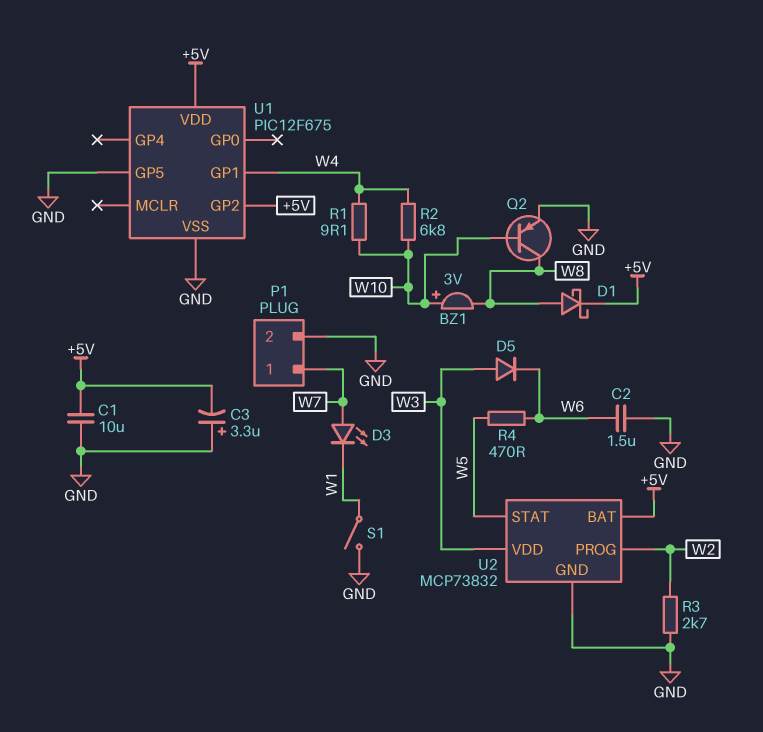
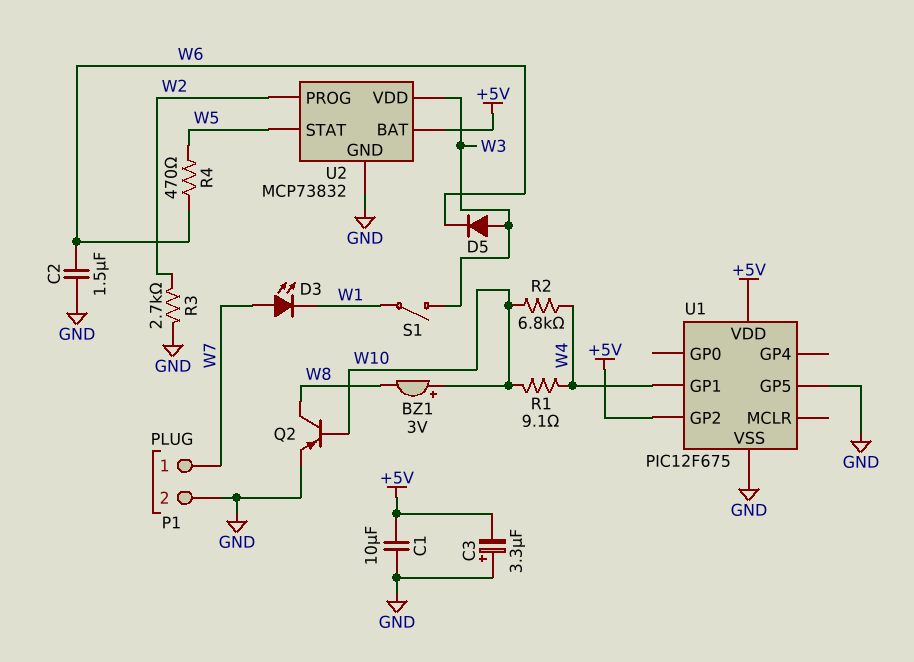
D1: schottky (A W8, K +5V) -> none
S1: switch (GND, W1) -> switch (W1, W3)

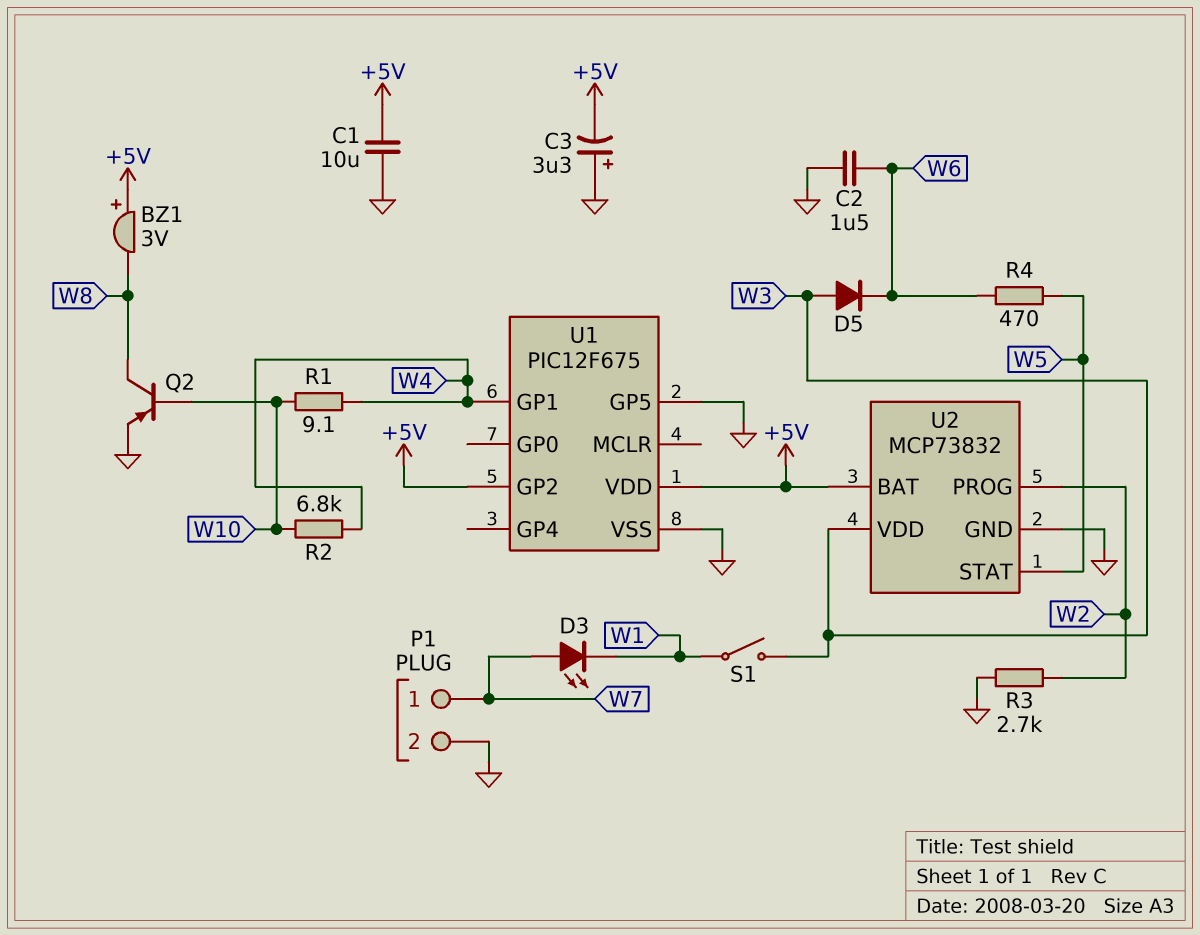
BZ1: buzzer 3V (plus W10, minus W8) -> buzzer 3V (plus +5V, minus W8)

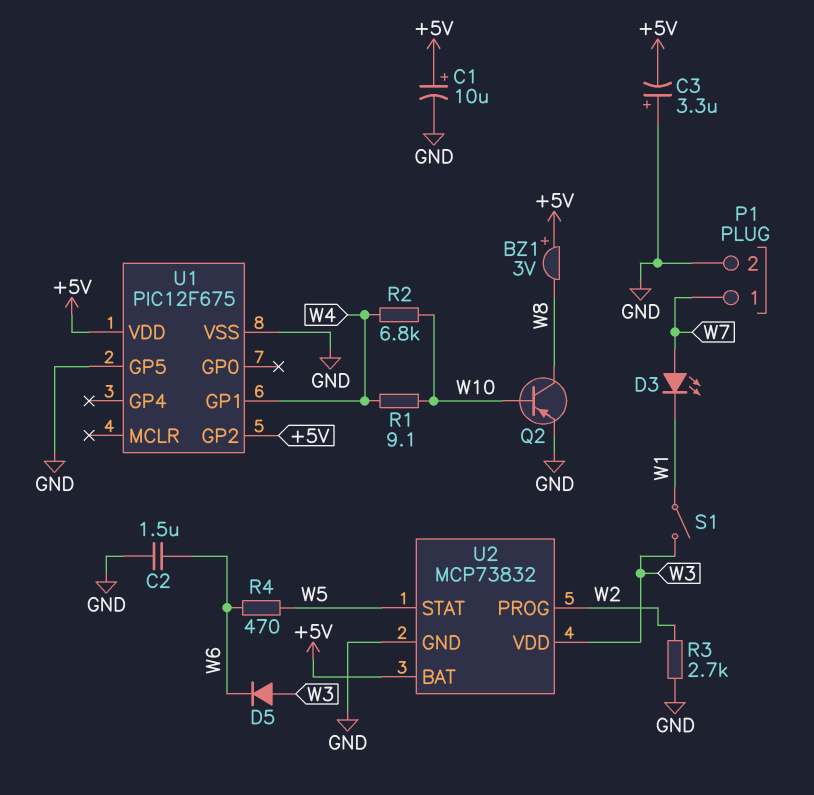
C1: 10uF (+5V, GND) -> 10uF (plus +5V, minus GND)

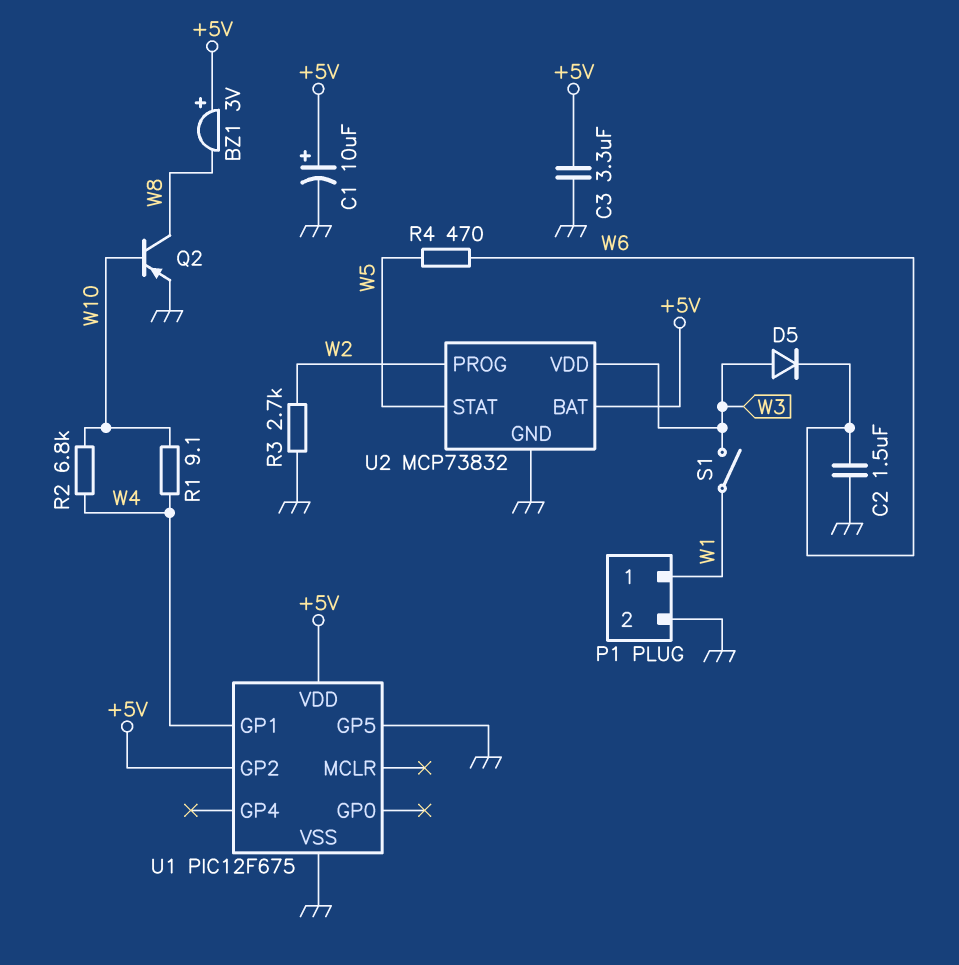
C3: 3.3uF (plus GND, minus +5V) -> 3.3uF (+5V, GND)
D3: LED (A W7, K W1) -> none
P1 pin 1: W7 -> W1

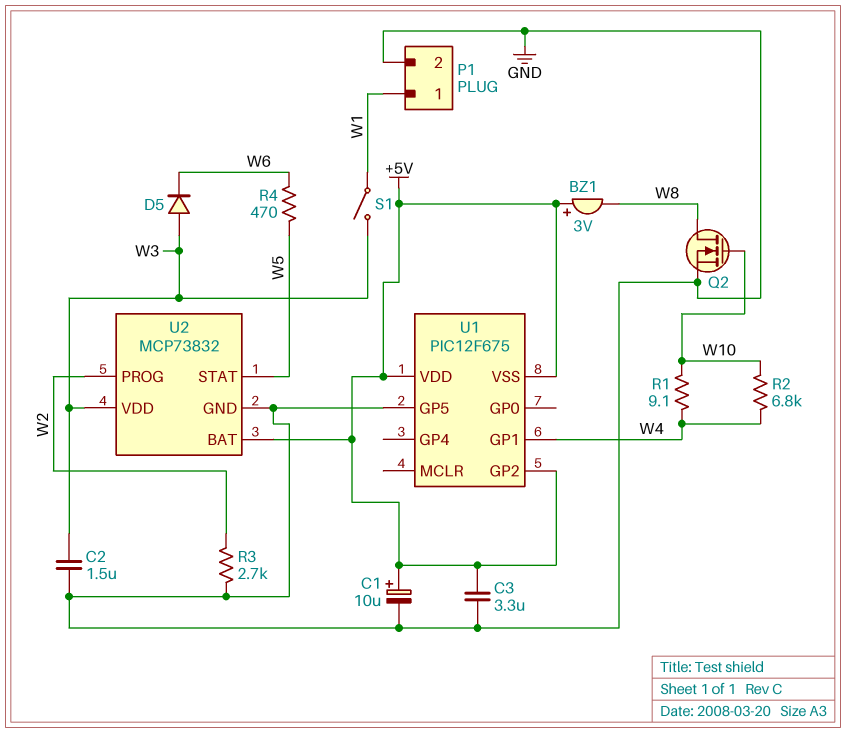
C2: 1.5uF (GND, W6) -> 1.5uF (GND, W3)
Q2: PNP (B W10, C W8, E GND) -> NMOS (G W10, D W8, S GND)
U1 pin VSS: GND -> +5V

